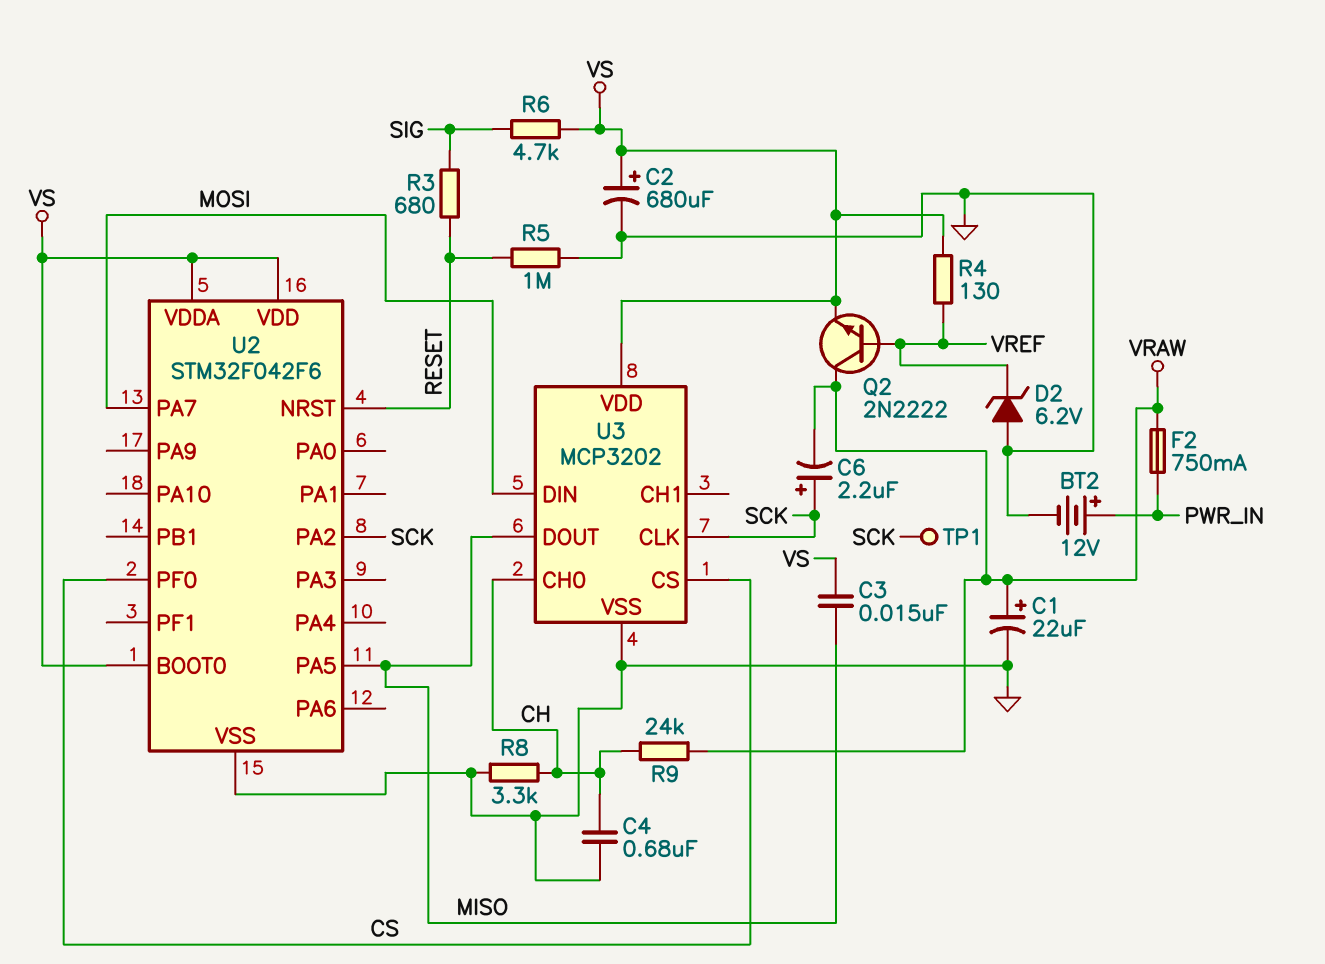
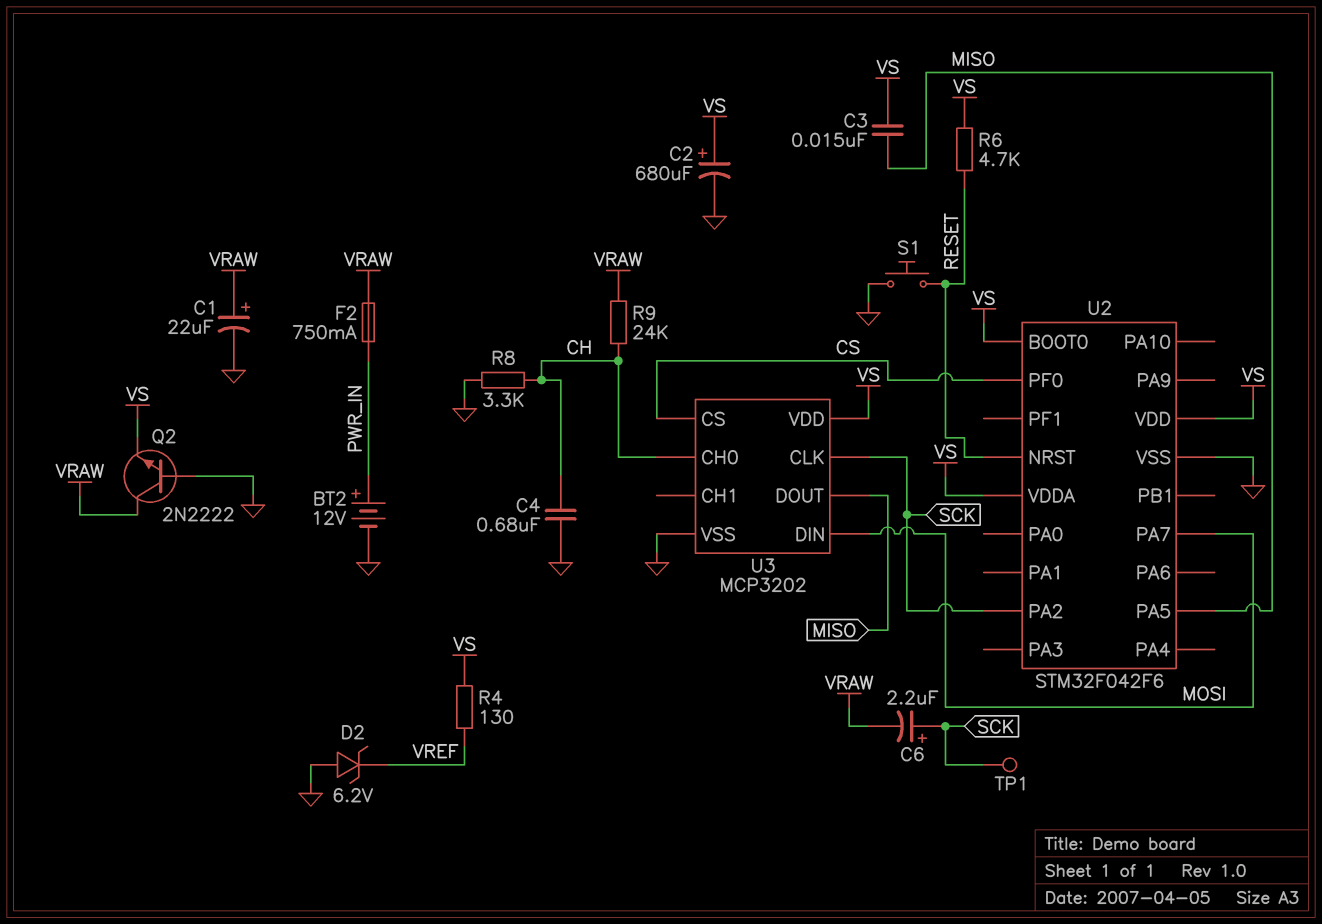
Q2: NPN 2N2222 (B VREF, C VRAW, E VS) -> NPN 2N2222 (B GND, C VRAW, E VS)
R3: 680 (RESET, SIG) -> none
R5: 1M (GND, RESET) -> none
R6: 4.7k (SIG, VS) -> 4.7k (RESET, VS)
S1: none -> button (GND, RESET)

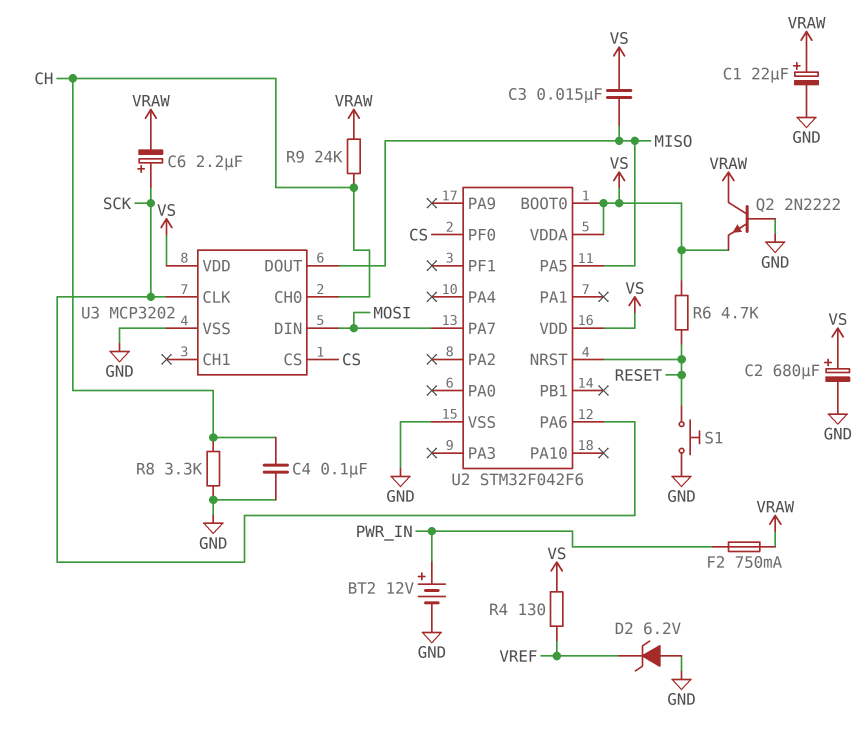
C4: 680nF (CH, GND) -> 100nF (CH, GND)
TP1: test point (SCK) -> none
U2 pin PA2: SCK -> none
U2 pin PA6: none -> SCK

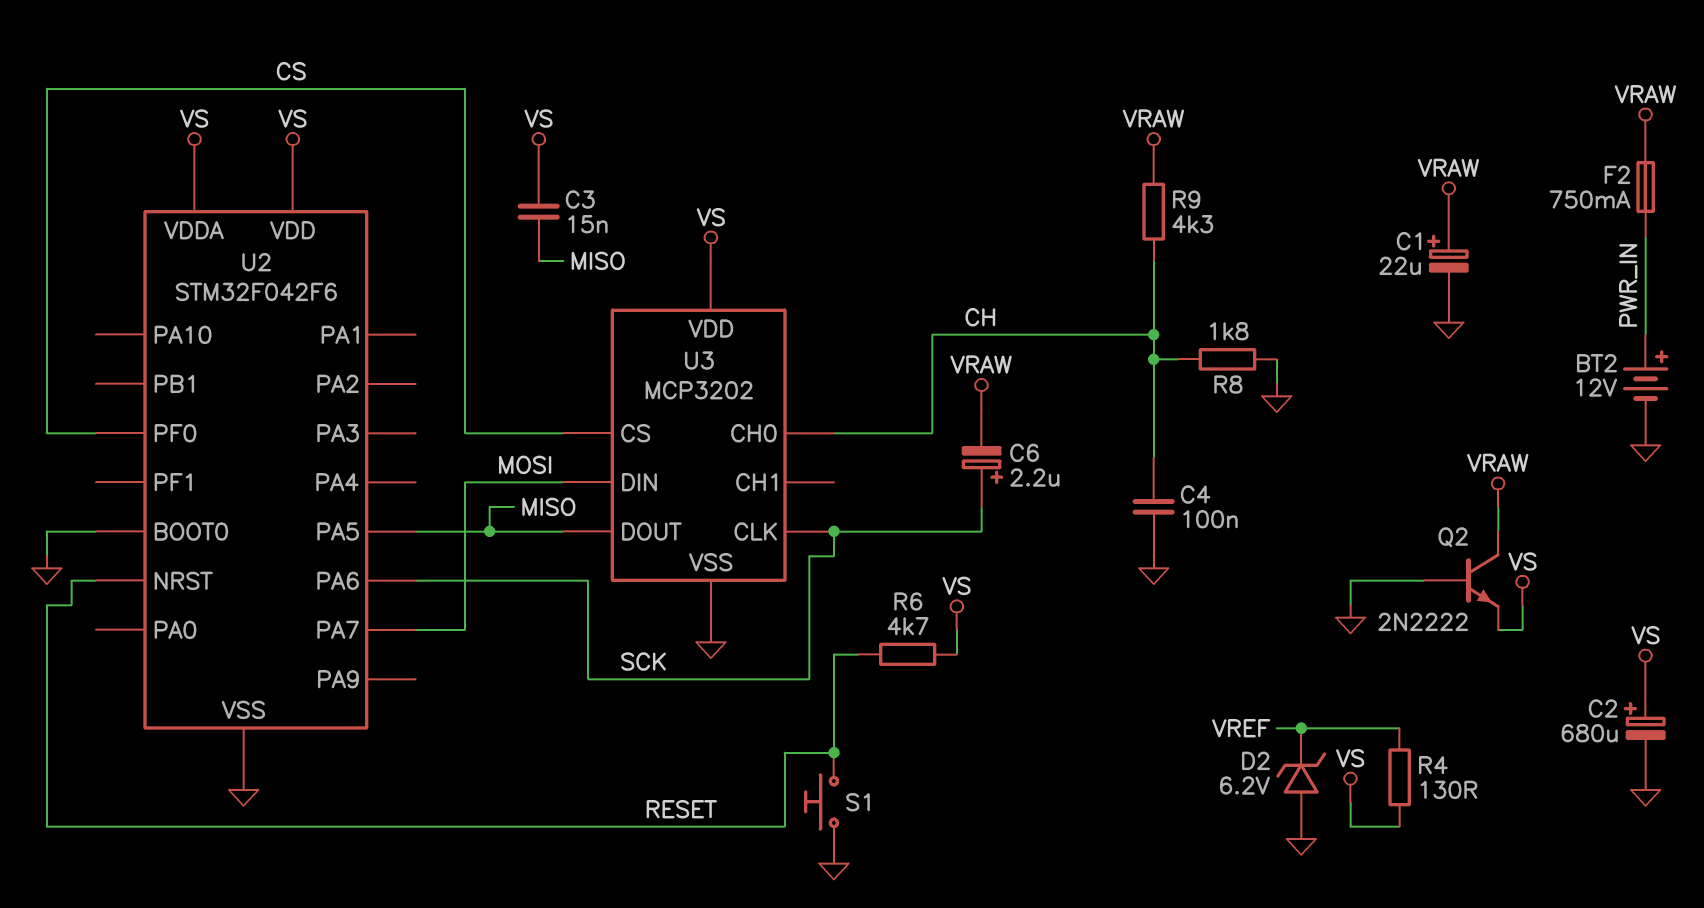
R8: 3.3k (CH, GND) -> 1.8k (CH, GND)
R9: 24k (CH, VRAW) -> 4.3k (CH, VRAW)
U2 pin BOOT0: VS -> GND

